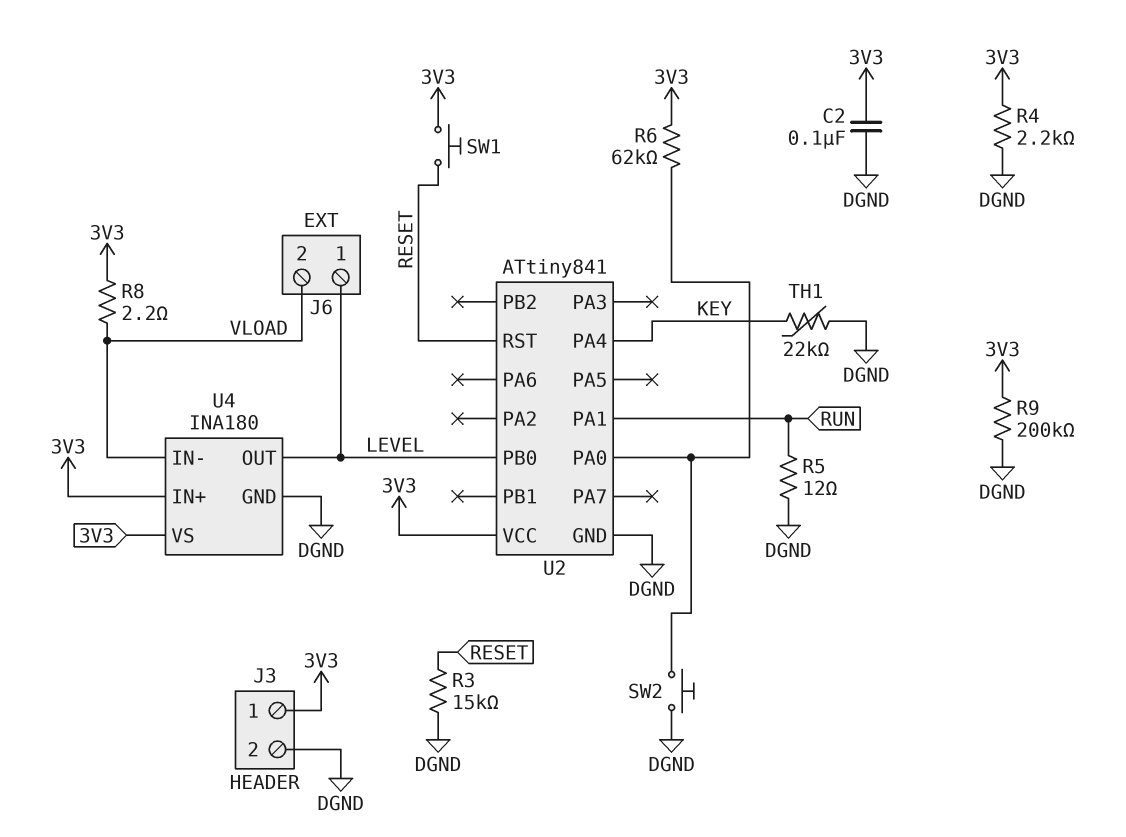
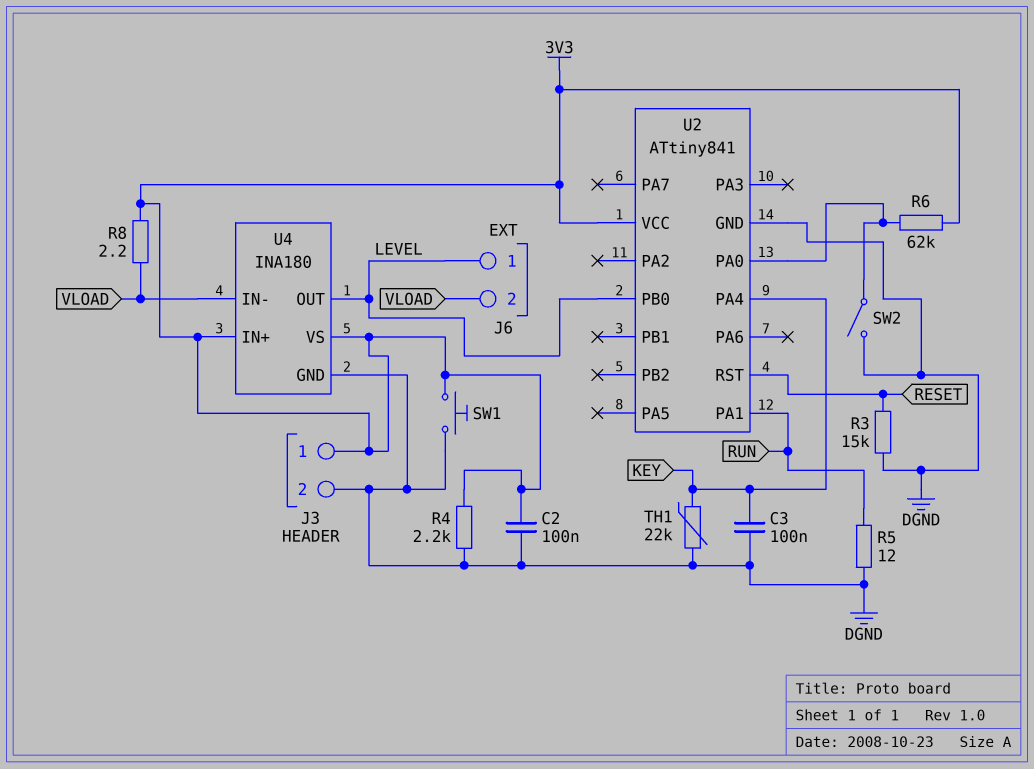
C3: none -> 100nF (DGND, KEY)
R9: 200k (3V3, DGND) -> none
SW1: button (3V3, RESET) -> button (3V3, DGND)
SW2: button (DGND, U2/PA0) -> switch (DGND, U2/PA0)

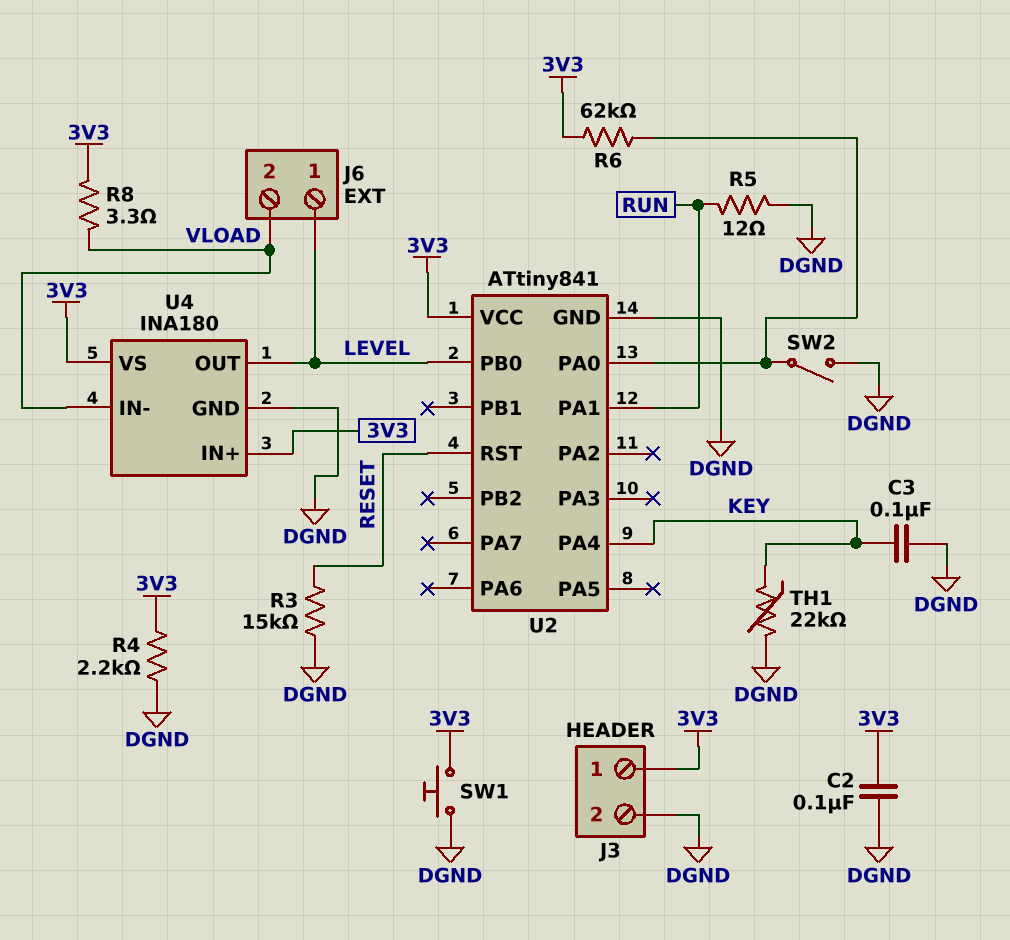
R8: 2.2 (3V3, VLOAD) -> 3.3 (3V3, VLOAD)

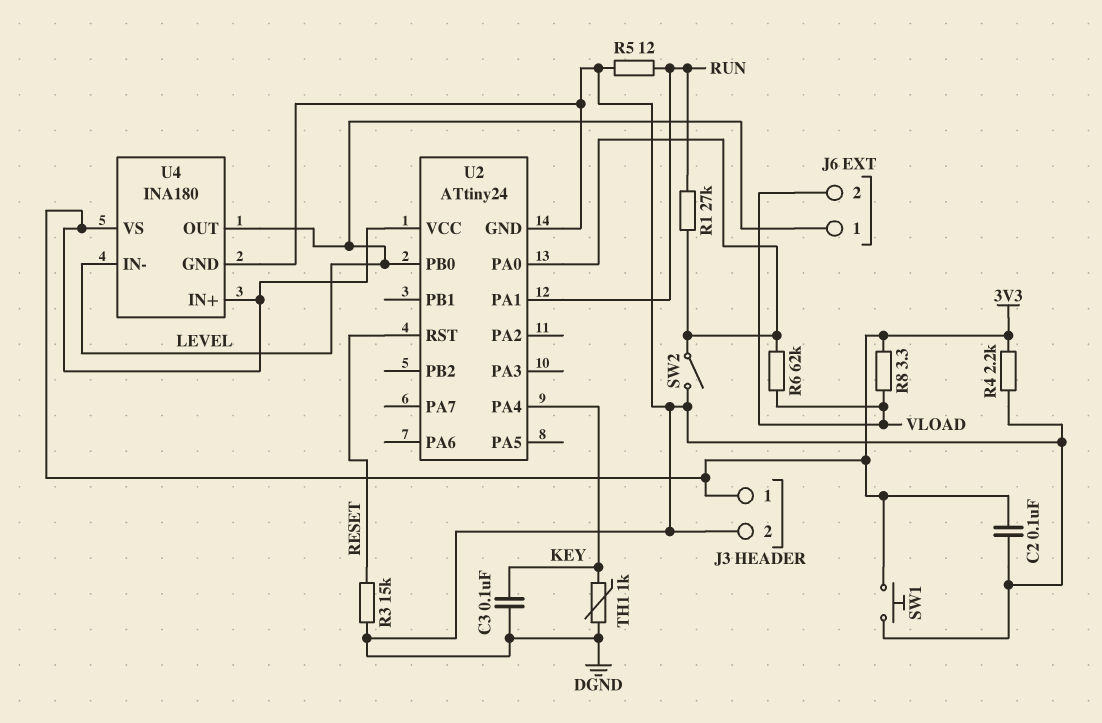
R1: none -> 27k (RUN, U2/PA0)
R6: 62k (3V3, U2/PA0) -> 62k (U2/PA0, VLOAD)
TH1: 22k (DGND, KEY) -> 1k (DGND, KEY)
U2: ATtiny841 -> ATtiny24
U4 pin IN-: VLOAD -> LEVEL

